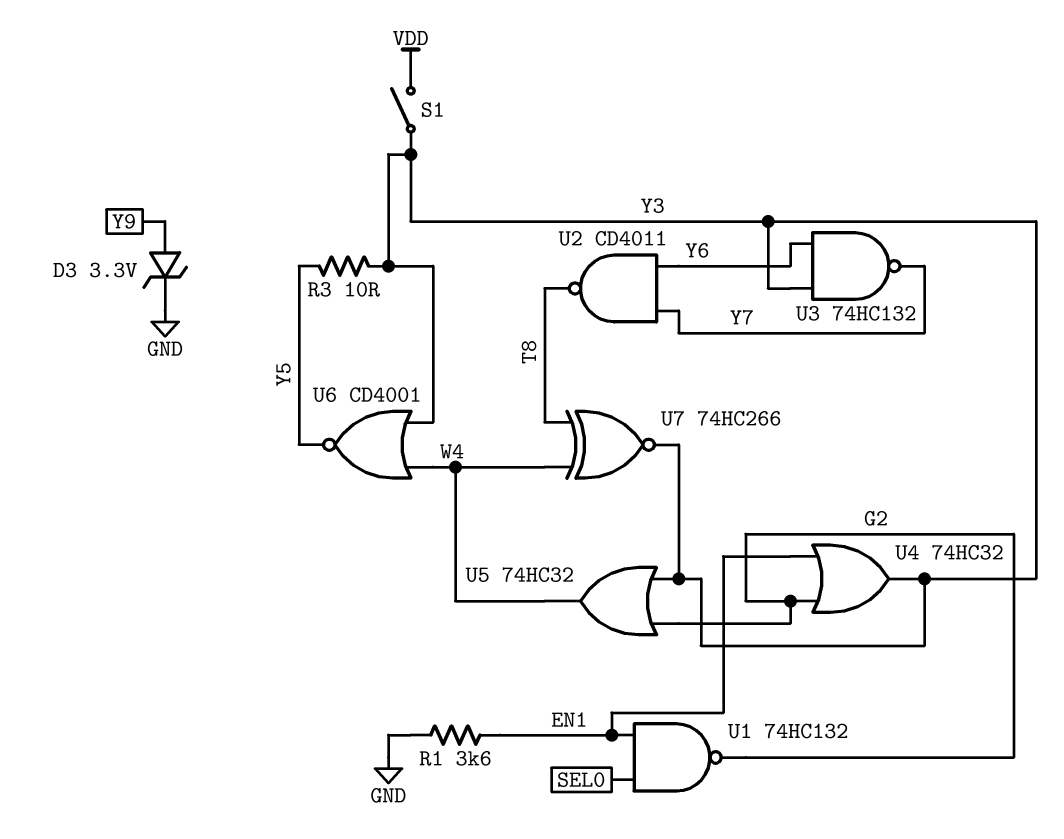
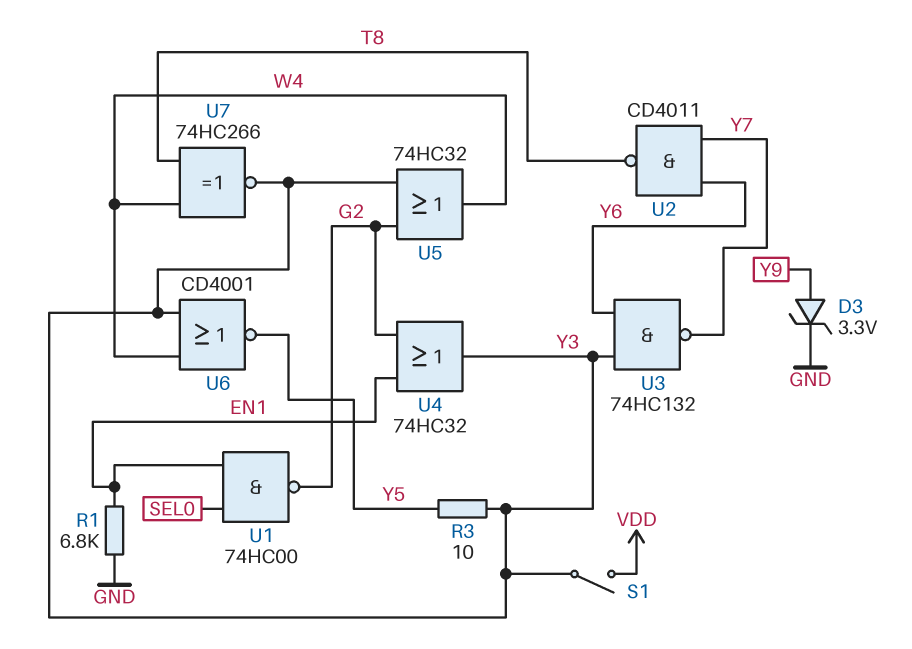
R1: 3.6k (EN1, GND) -> 6.8k (EN1, GND)
U1: NAND 74HC132 (in EN1, in SEL0, out G2) -> NAND 74HC00 (in EN1, in SEL0, out G2)

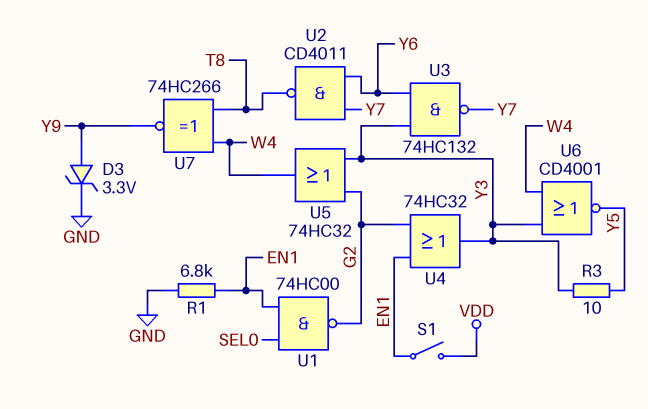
S1: switch (VDD, Y3) -> switch (EN1, VDD)
U7: XNOR 74HC266 (in T8, in W4, out Y3) -> XNOR 74HC266 (in T8, in W4, out Y9)

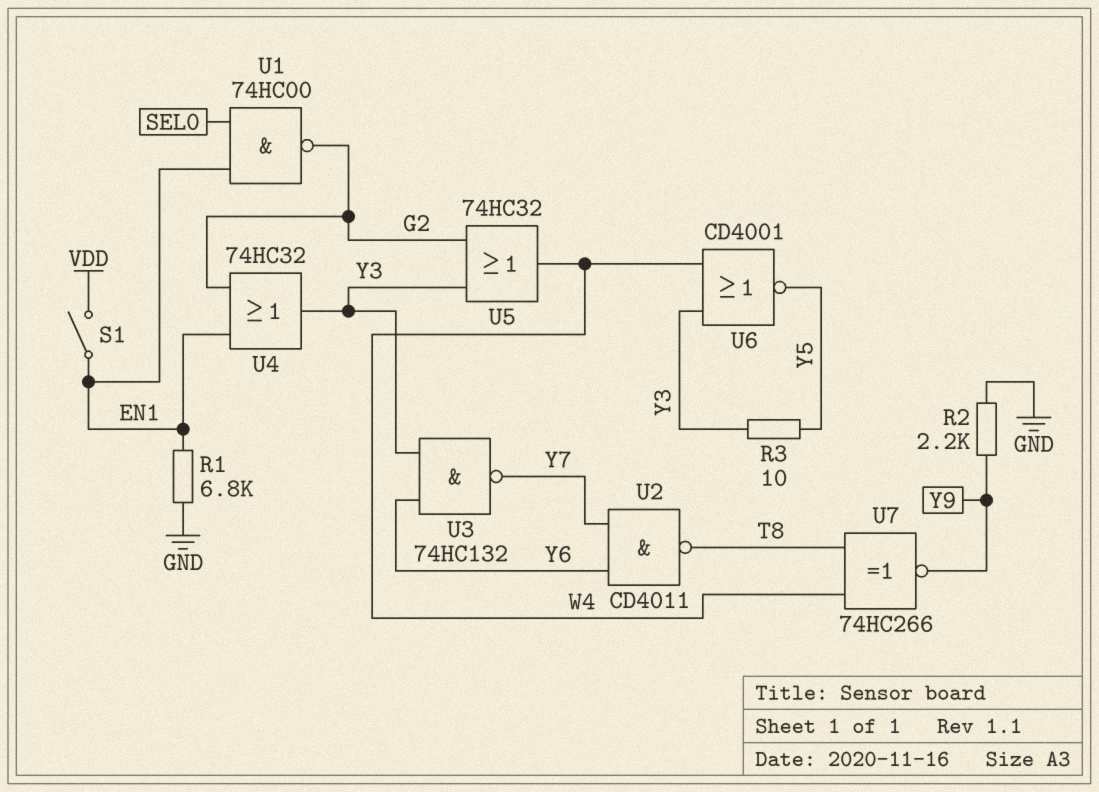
D3: zener 3.3V (A Y9, K GND) -> none
R2: none -> 2.2k (GND, Y9)

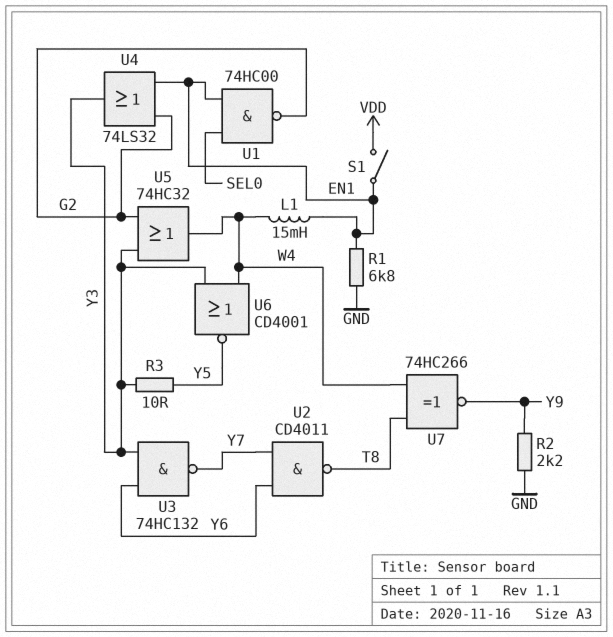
L1: none -> 15mH (EN1, W4)
U4: OR 74HC32 (in EN1, in G2, out Y3) -> OR 74LS32 (in EN1, in G2, out Y3)

